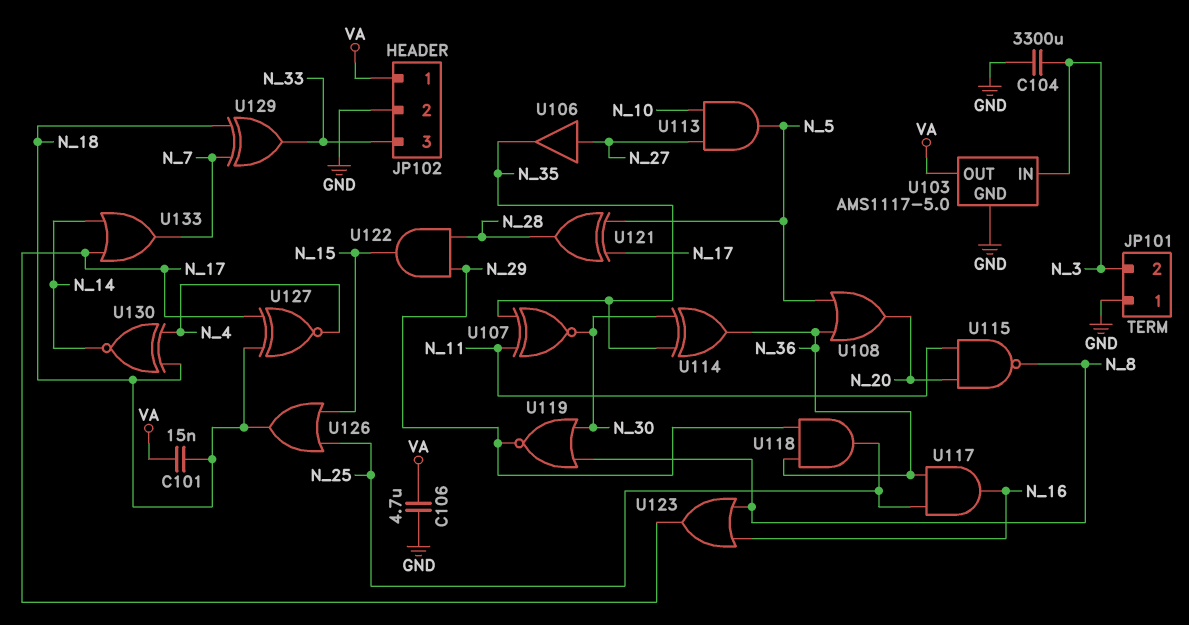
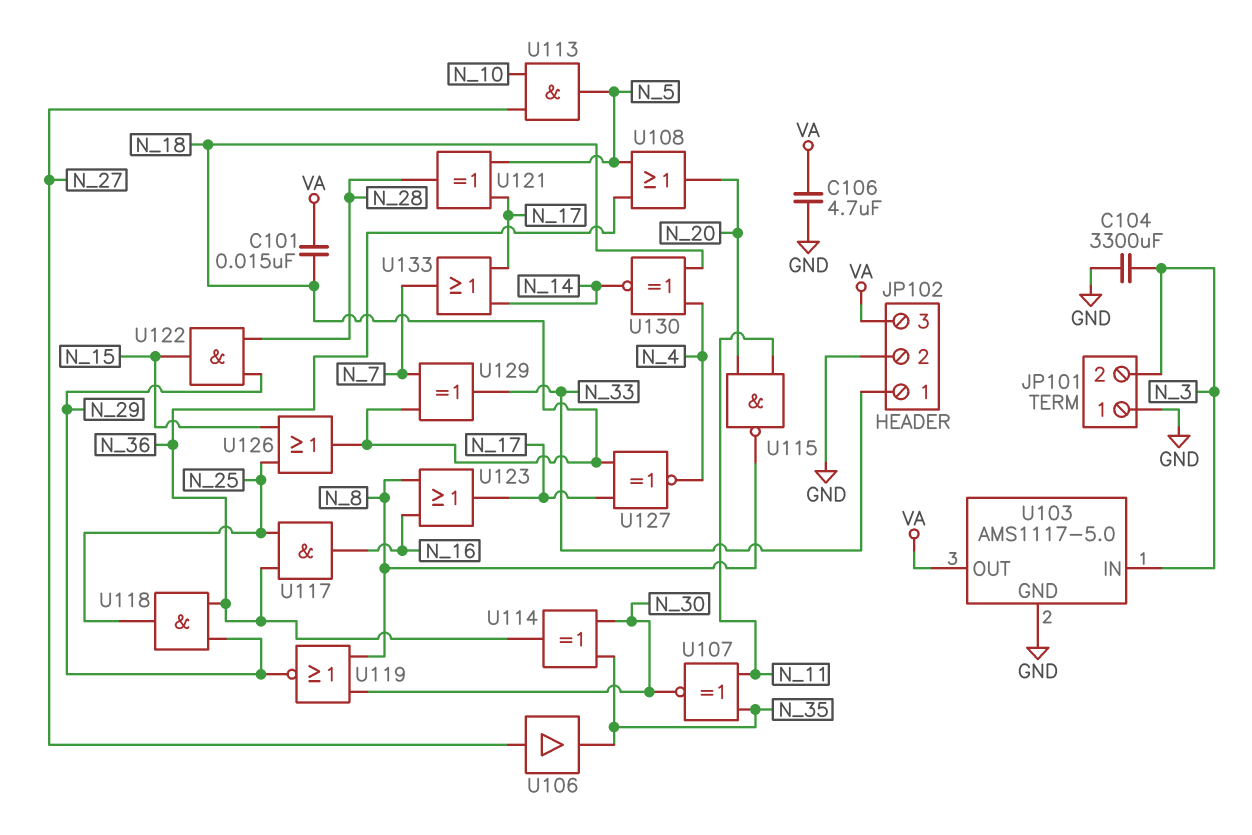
JP102 pin 1: VA -> N_33
JP102 pin 3: N_33 -> VA

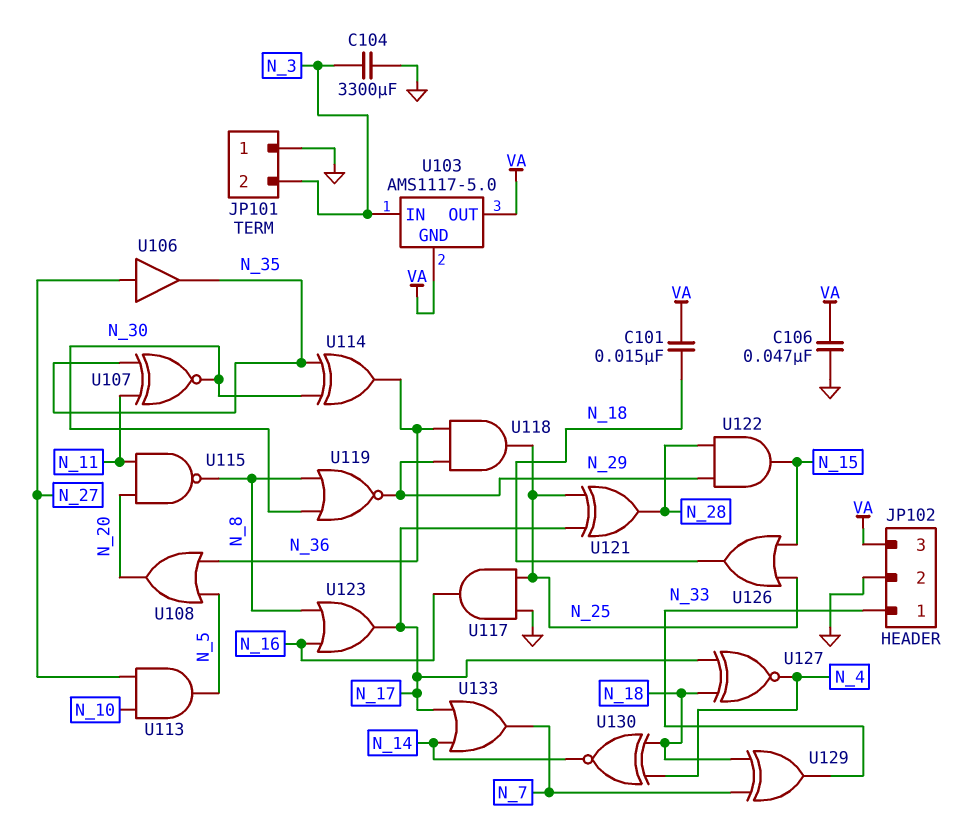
C106: 4.7uF (GND, VA) -> 47nF (GND, VA)
U103 pin GND: GND -> VA
U117: AND (in N_25, in N_36, out N_16) -> AND (in GND, in N_25, out N_16)
U121: XOR (in N_5, in N_17, out N_28) -> XOR (in N_17, in N_25, out N_28)

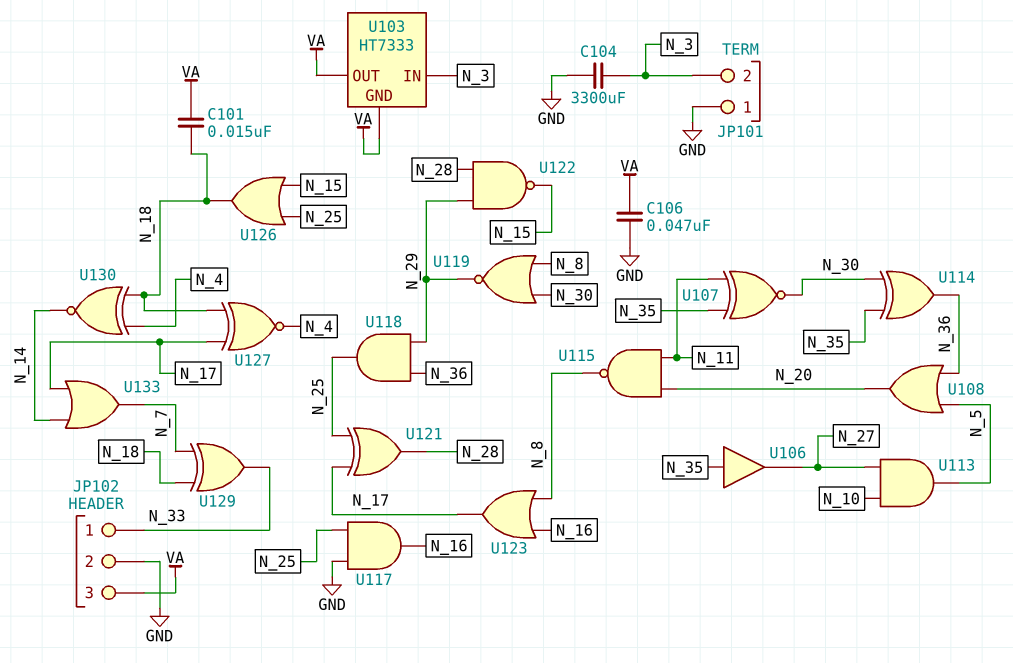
U103: AMS1117-5.0 -> HT7333
U106: buffer (in N_27, out N_35) -> buffer (in N_35, out N_27)
U122: AND (in N_28, in N_29, out N_15) -> NAND (in N_28, in N_29, out N_15)

